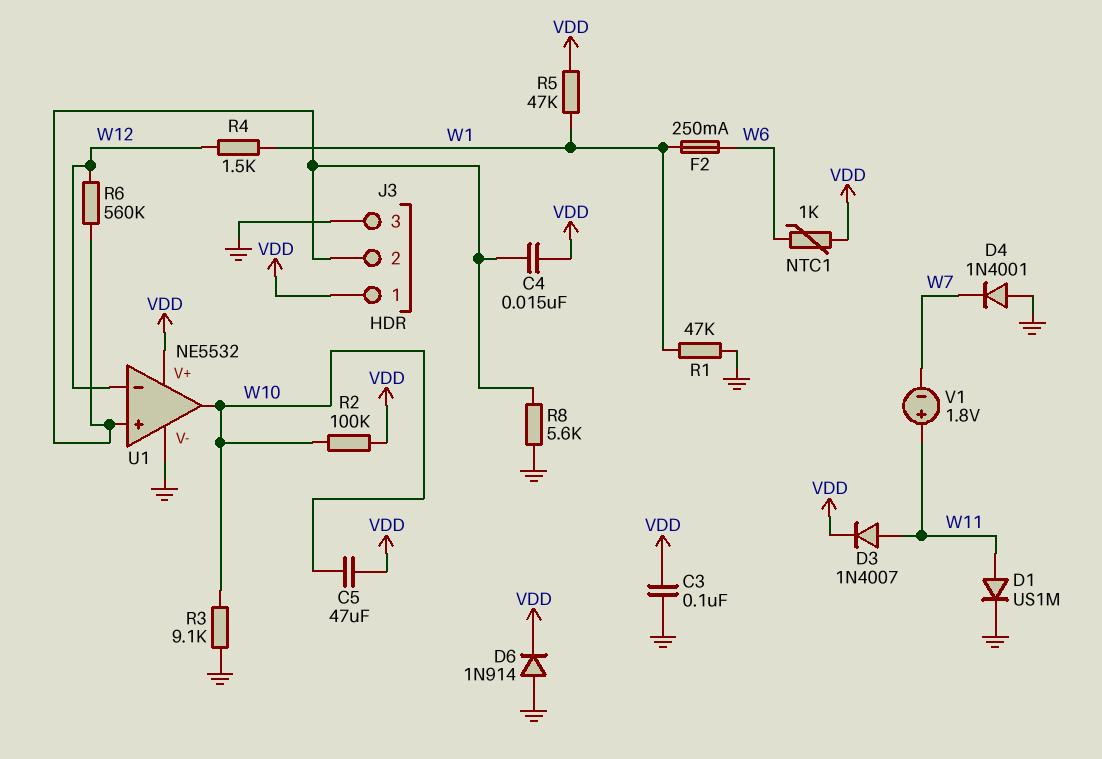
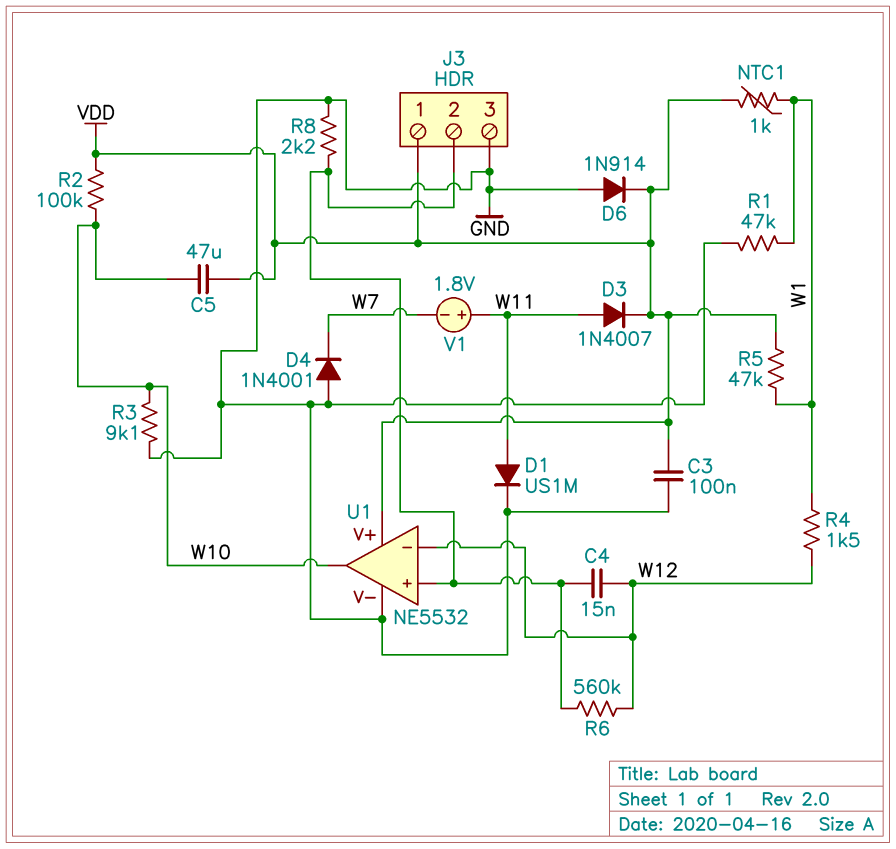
C4: 15nF (J3/2, VDD) -> 15nF (J3/2, W12)
F2: 250mA (W1, W6) -> none
NTC1: 1k (VDD, W6) -> 1k (VDD, W1)
R8: 5.6k (GND, J3/2) -> 2.2k (GND, J3/2)

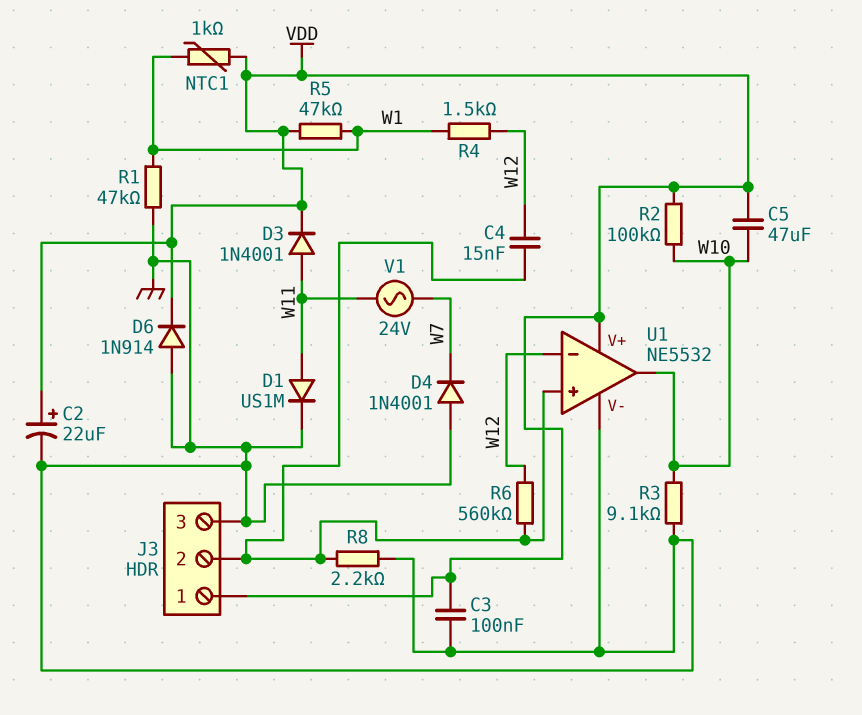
C2: none -> 22uF (plus VDD, minus GND)
D3: diode 1N4007 (A W11, K VDD) -> diode 1N4001 (A W11, K VDD)
V1: 1.8V (plus W11, minus W7) -> AC 24V (W7, W11)

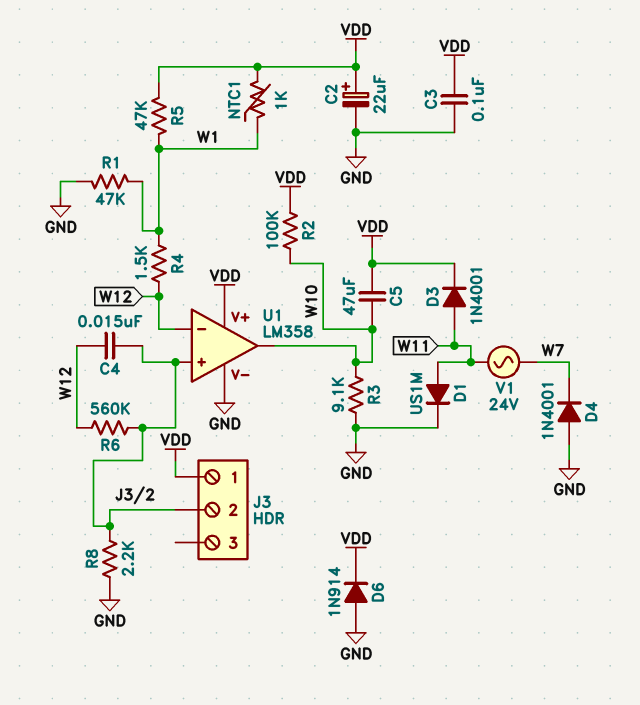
J3 pin 3: GND -> none
U1: NE5532 -> LM358

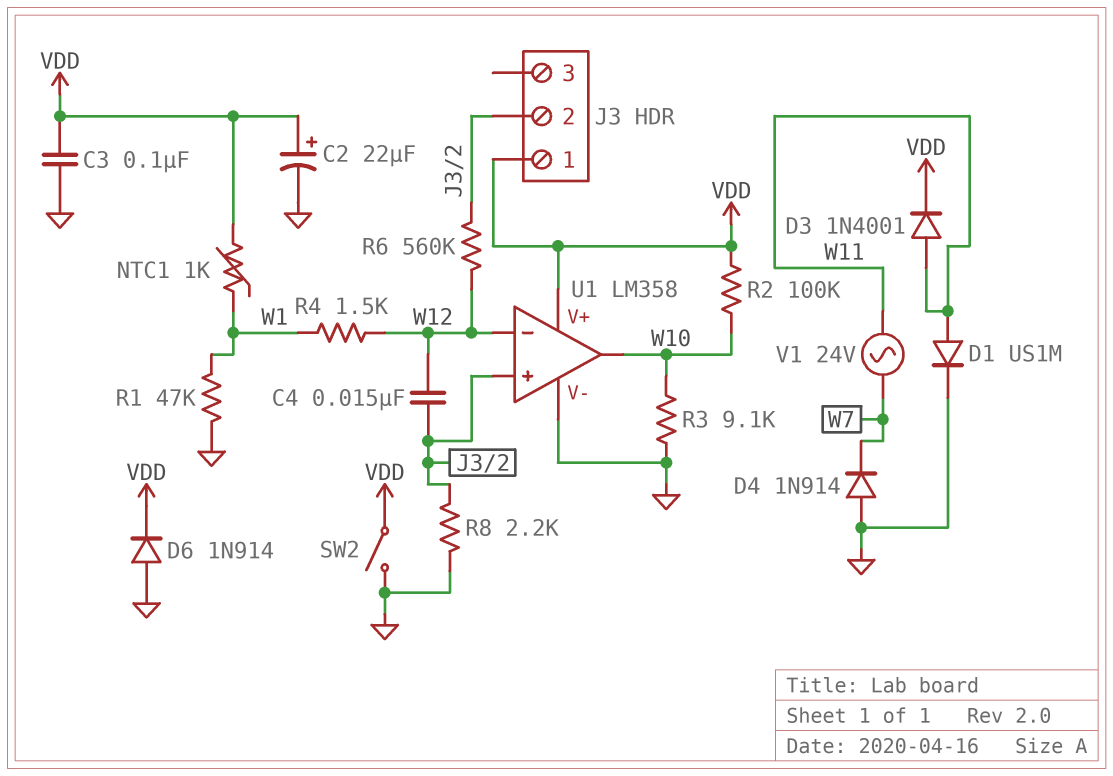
C5: 47uF (VDD, W10) -> none
D4: diode 1N4001 (A GND, K W7) -> diode 1N914 (A GND, K W7)
R5: 47k (VDD, W1) -> none
SW2: none -> switch (GND, VDD)

